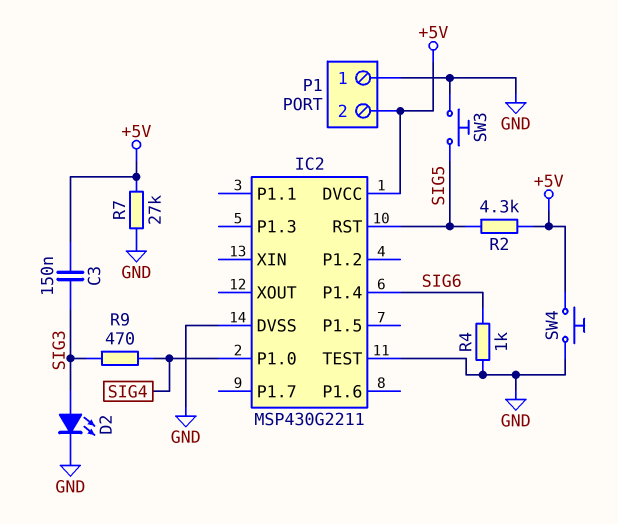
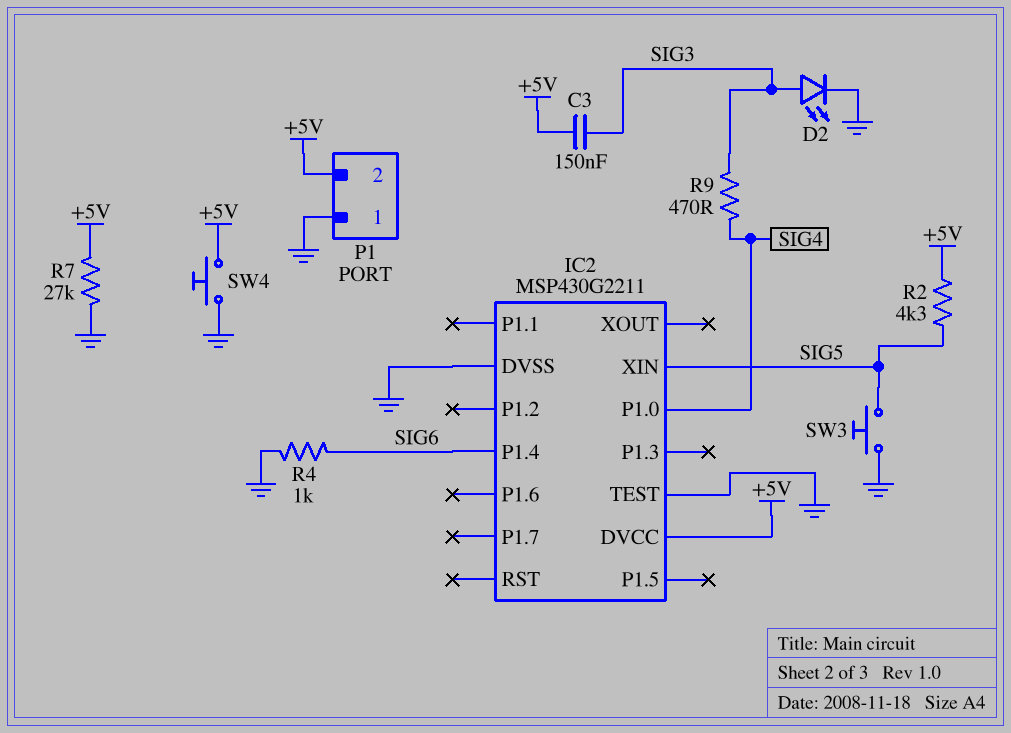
IC2 pin RST: SIG5 -> none
IC2 pin XIN: none -> SIG5

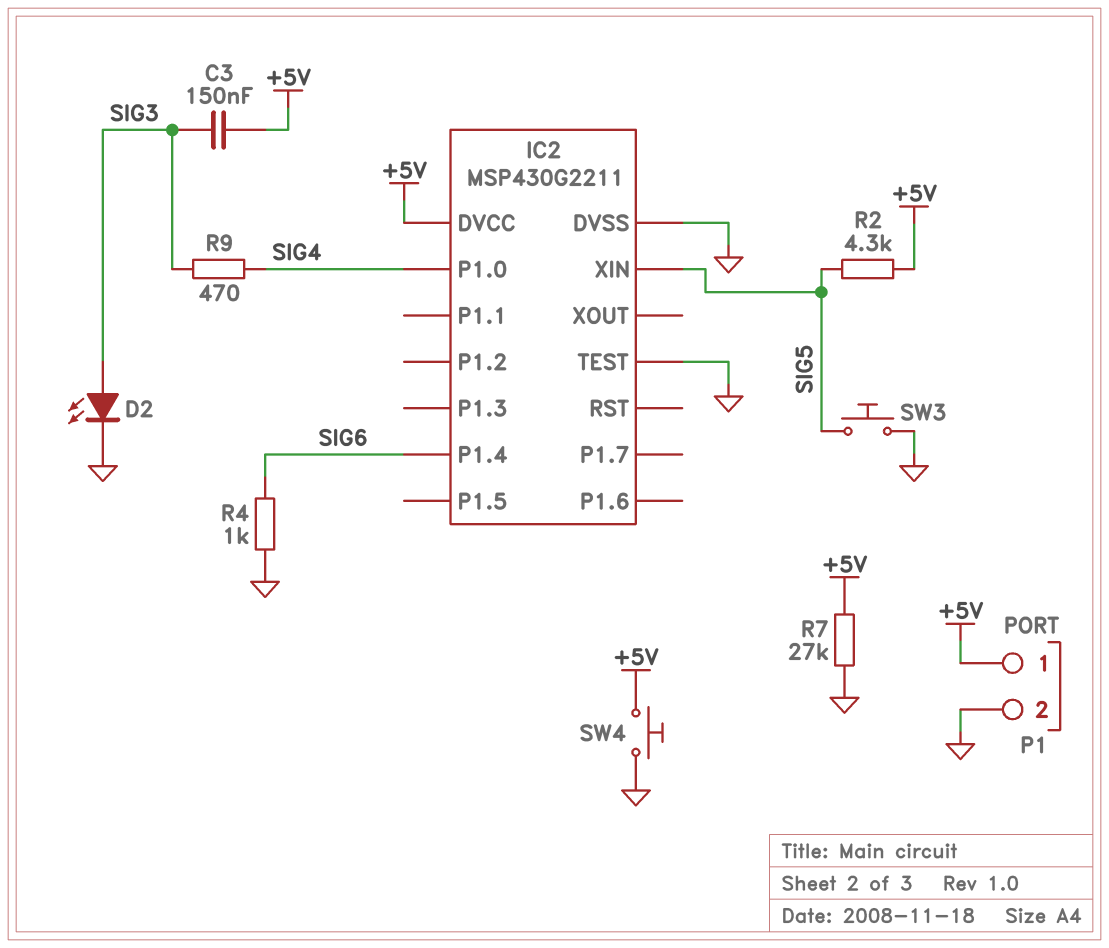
P1 pin 1: GND -> +5V
P1 pin 2: +5V -> GND

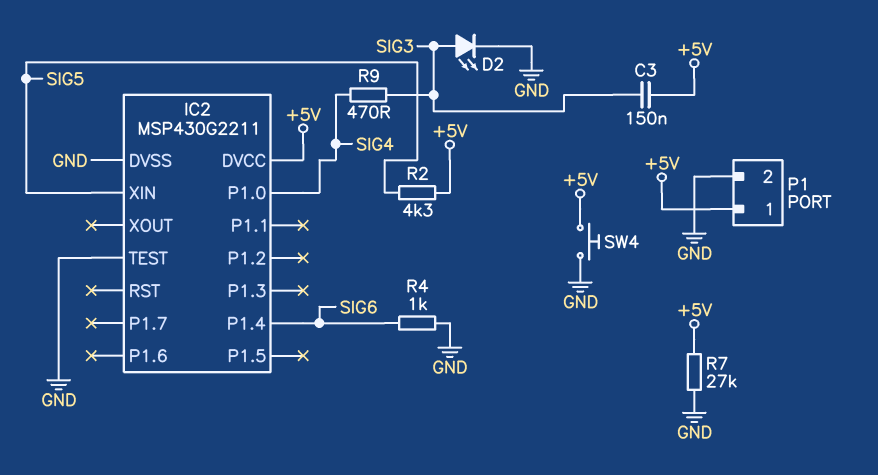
SW3: button (GND, SIG5) -> none

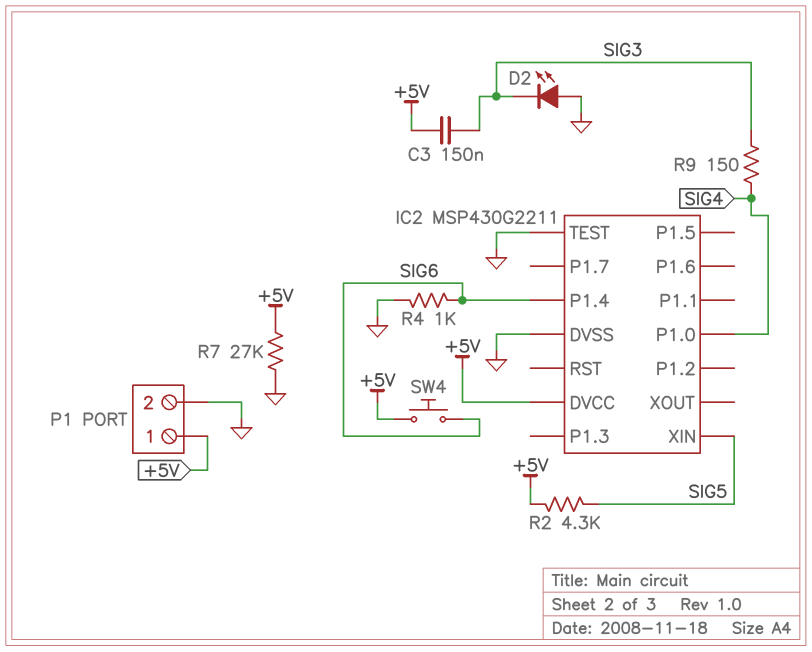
D2: LED (A SIG3, K GND) -> LED (A GND, K SIG3)
R9: 470 (SIG3, SIG4) -> 150 (SIG3, SIG4)
SW4: button (+5V, GND) -> button (+5V, SIG6)

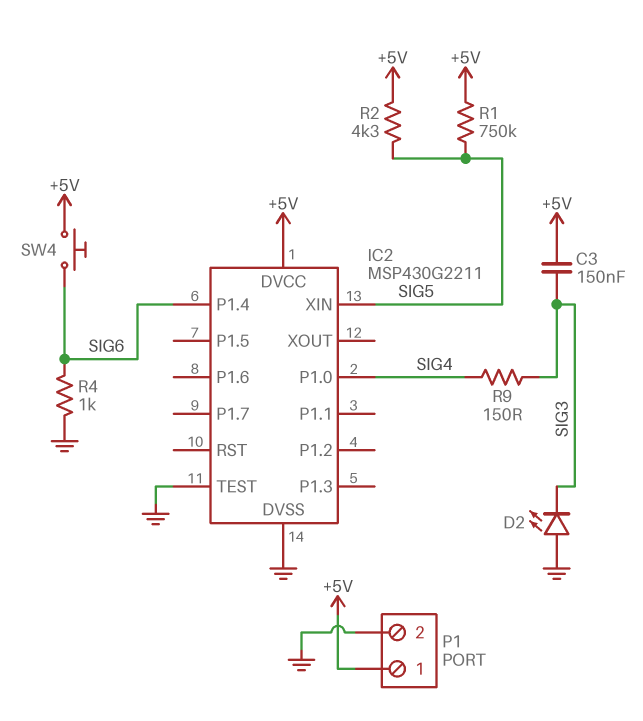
R1: none -> 750k (+5V, SIG5)
R7: 27k (+5V, GND) -> none

